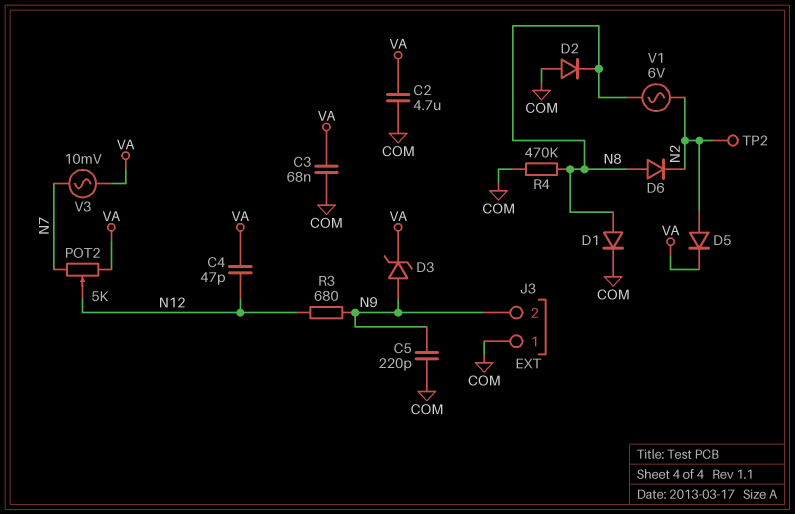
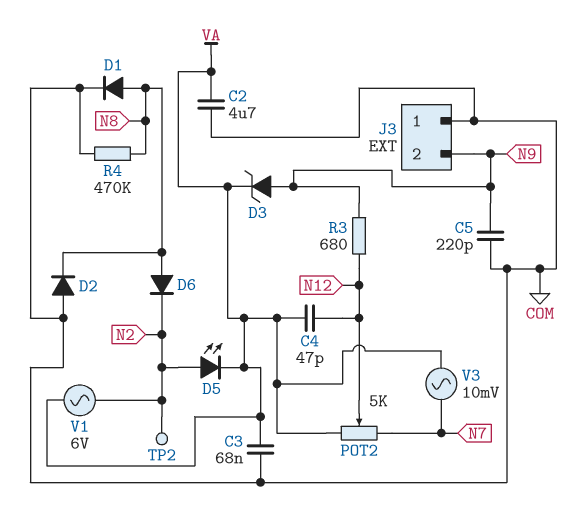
D5: diode (A N2, K VA) -> LED (A N2, K VA)
V1: AC 6V (N2, N8) -> AC 6V (N2, VA)

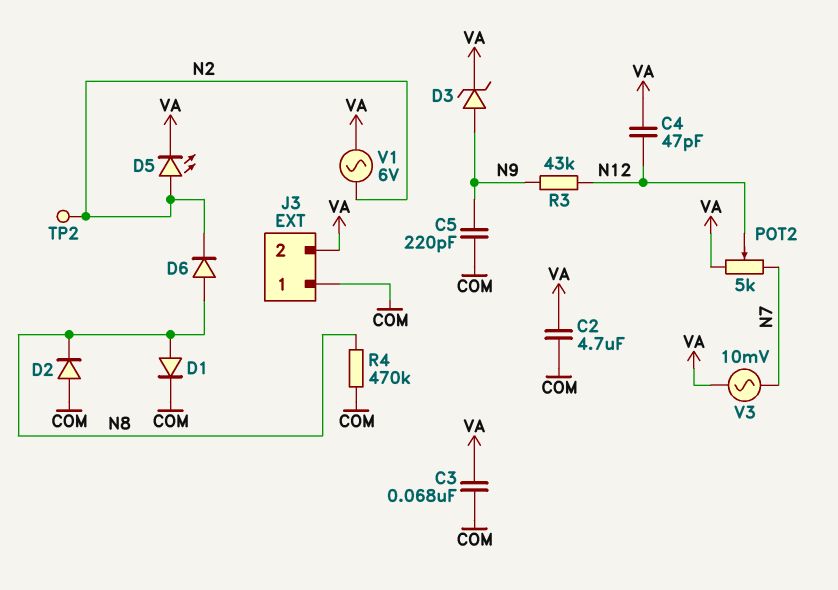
J3 pin 2: N9 -> VA
R3: 680 (N9, N12) -> 43k (N9, N12)

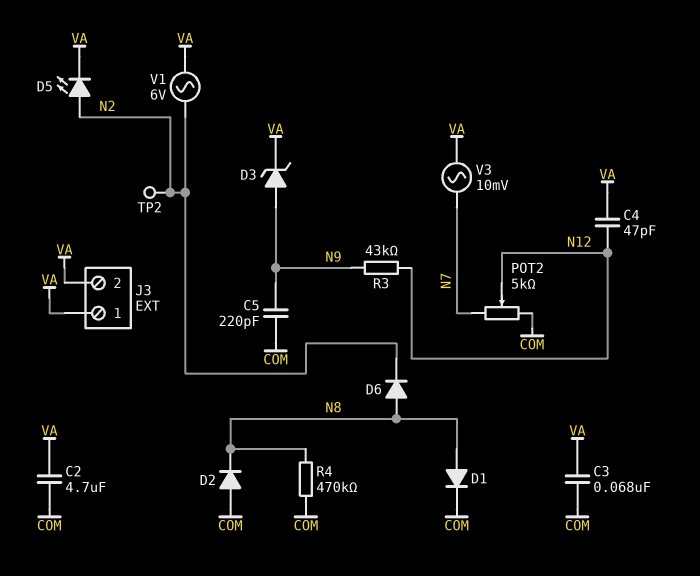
J3 pin 1: COM -> VA
POT2: 5k (N7, VA, wiper N12) -> 5k (COM, N7, wiper N12)

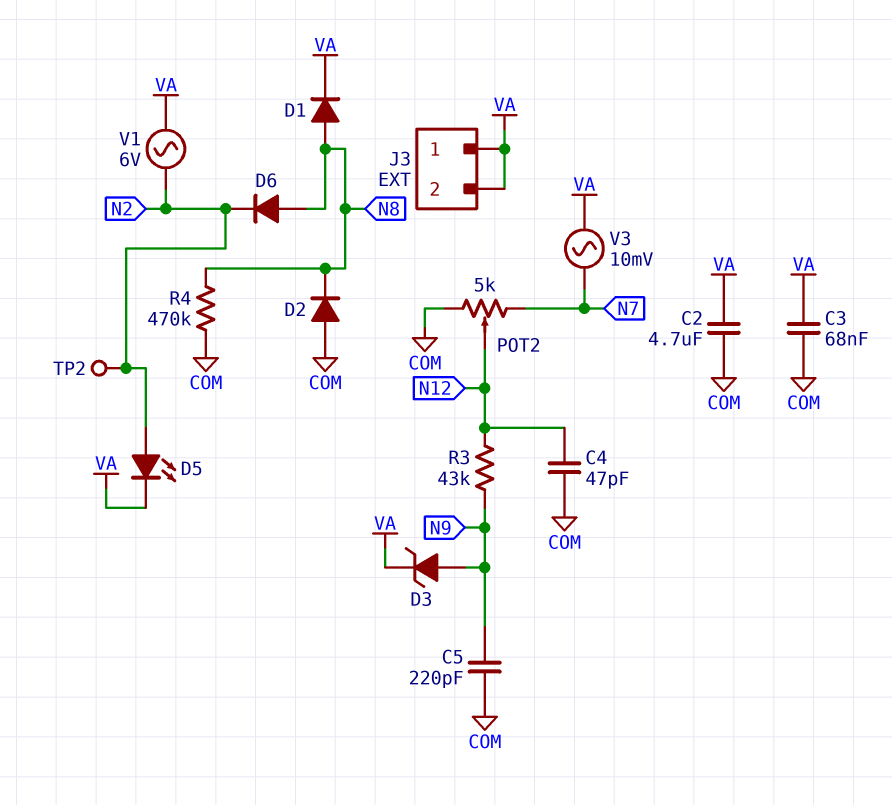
C4: 47pF (N12, VA) -> 47pF (COM, N12)
D1: diode (A N8, K COM) -> diode (A N8, K VA)

